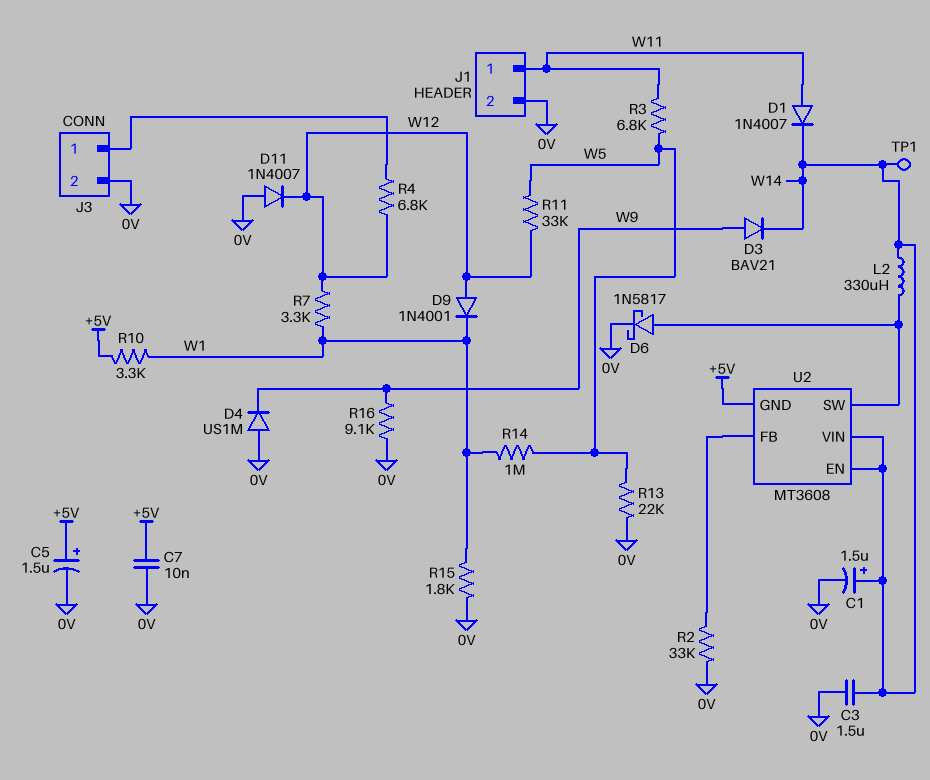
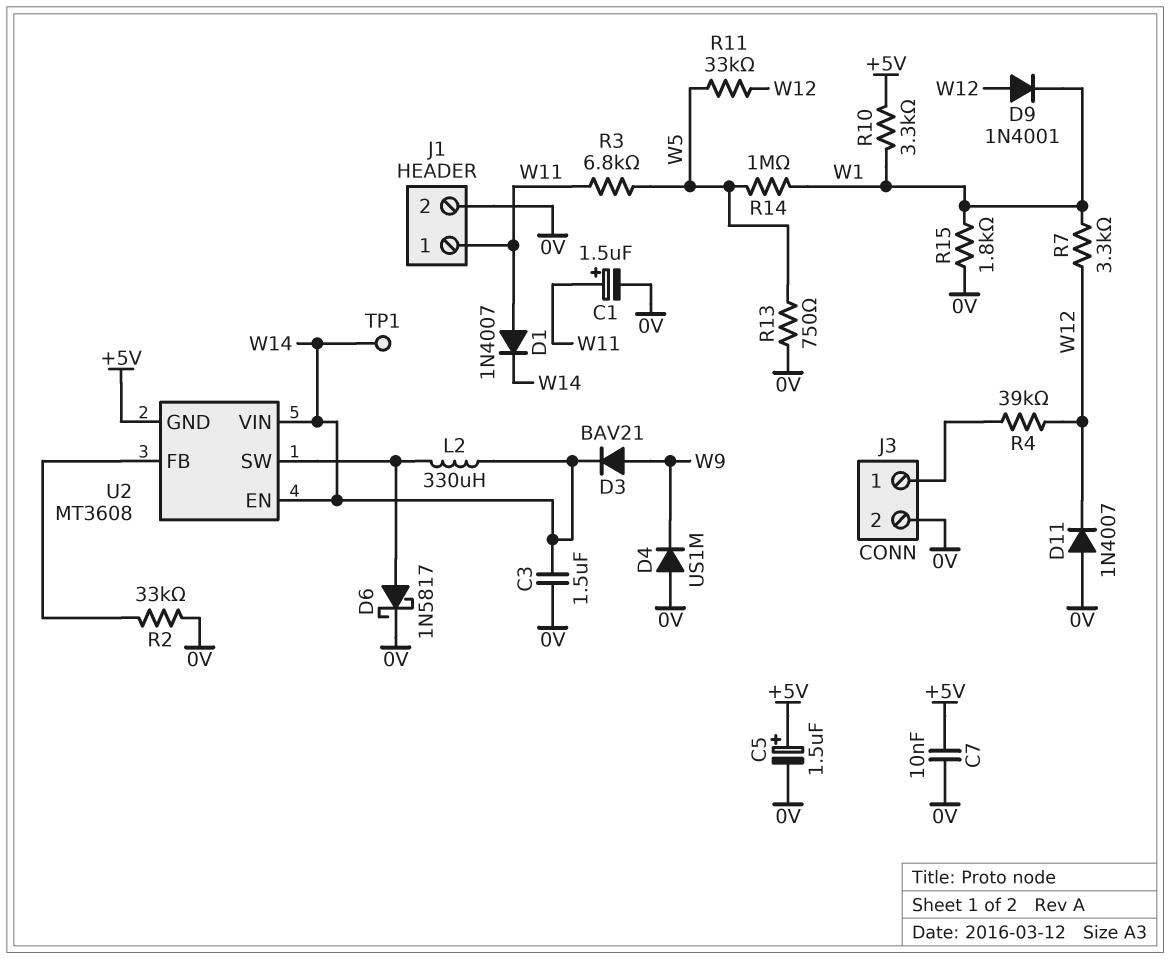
C1: 1.5uF (plus W14, minus 0V) -> 1.5uF (plus W11, minus 0V)
R4: 6.8k (J3/1, W12) -> 39k (J3/1, W12)
R13: 22k (0V, W5) -> 750 (0V, W5)
R16: 9.1k (0V, W9) -> none

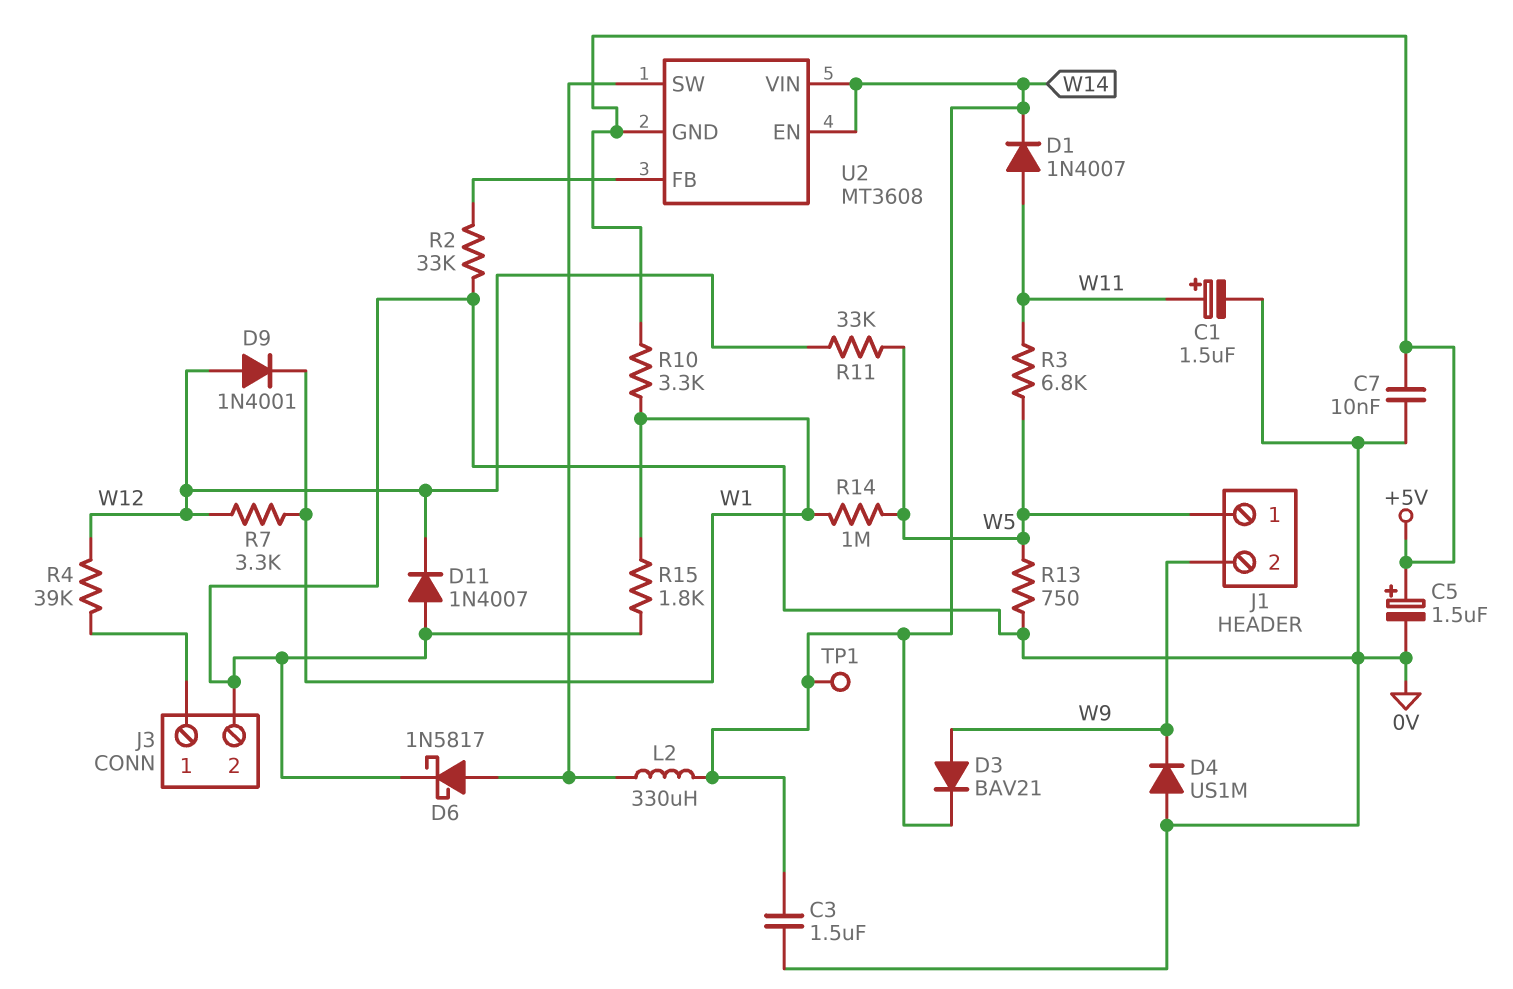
J1 pin 1: W11 -> W5
J1 pin 2: 0V -> W9

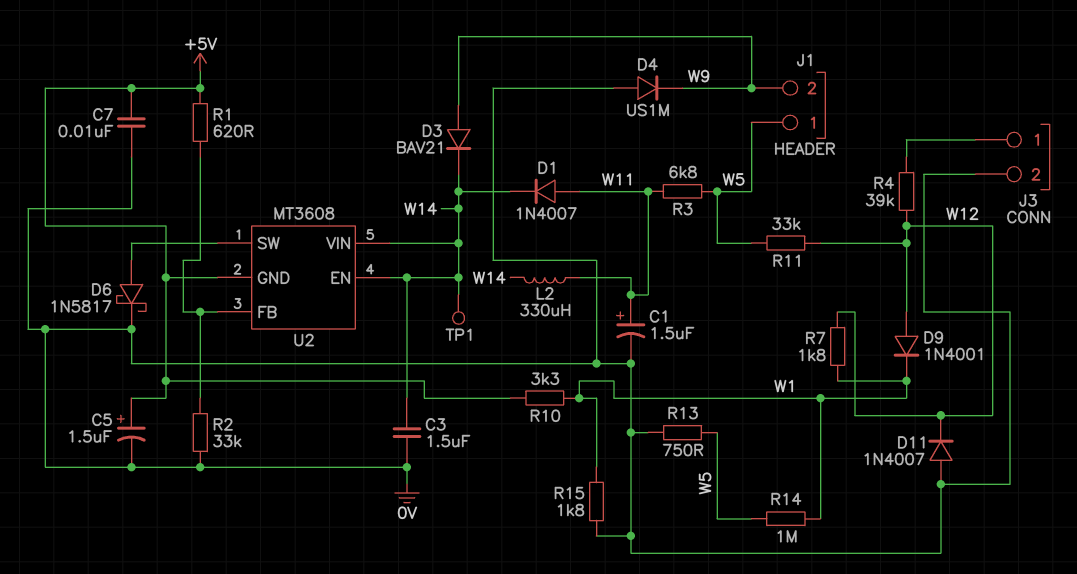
L2: 330uH (U2/SW, W14) -> 330uH (W11, W14)
R1: none -> 620 (+5V, U2/FB)
R7: 3.3k (W1, W12) -> 1.8k (W1, W12)

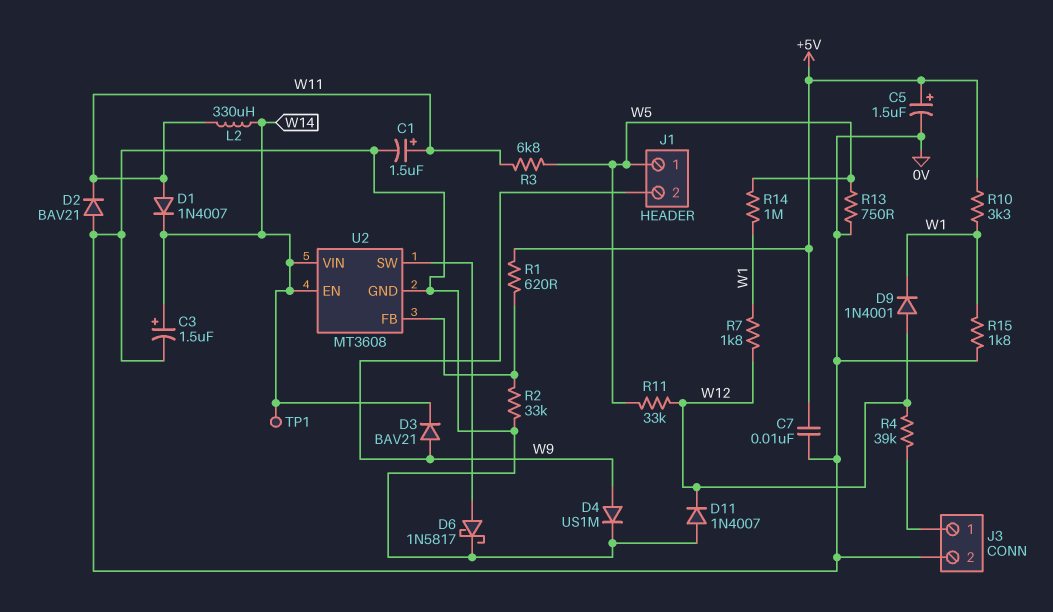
C3: 1.5uF (0V, W14) -> 1.5uF (plus W14, minus 0V)
D2: none -> diode BAV21 (A 0V, K W11)
D4: diode US1M (A 0V, K W9) -> diode US1M (A W9, K 0V)
U2 pin GND: +5V -> 0V

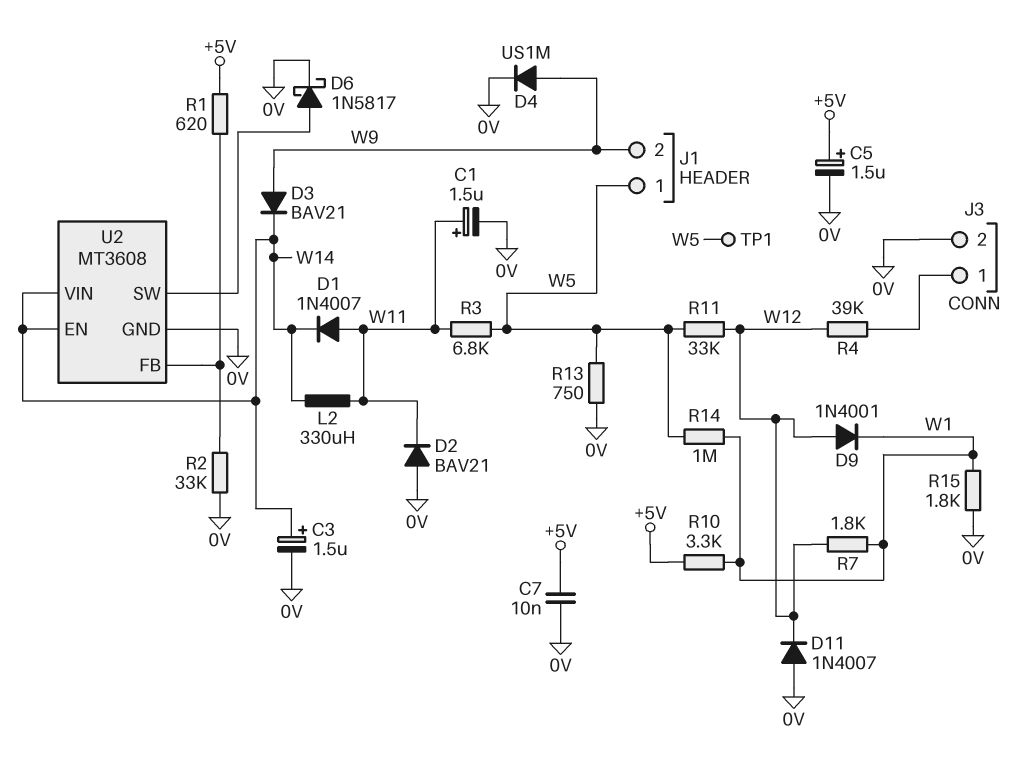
TP1: test point (W14) -> test point (W5)

